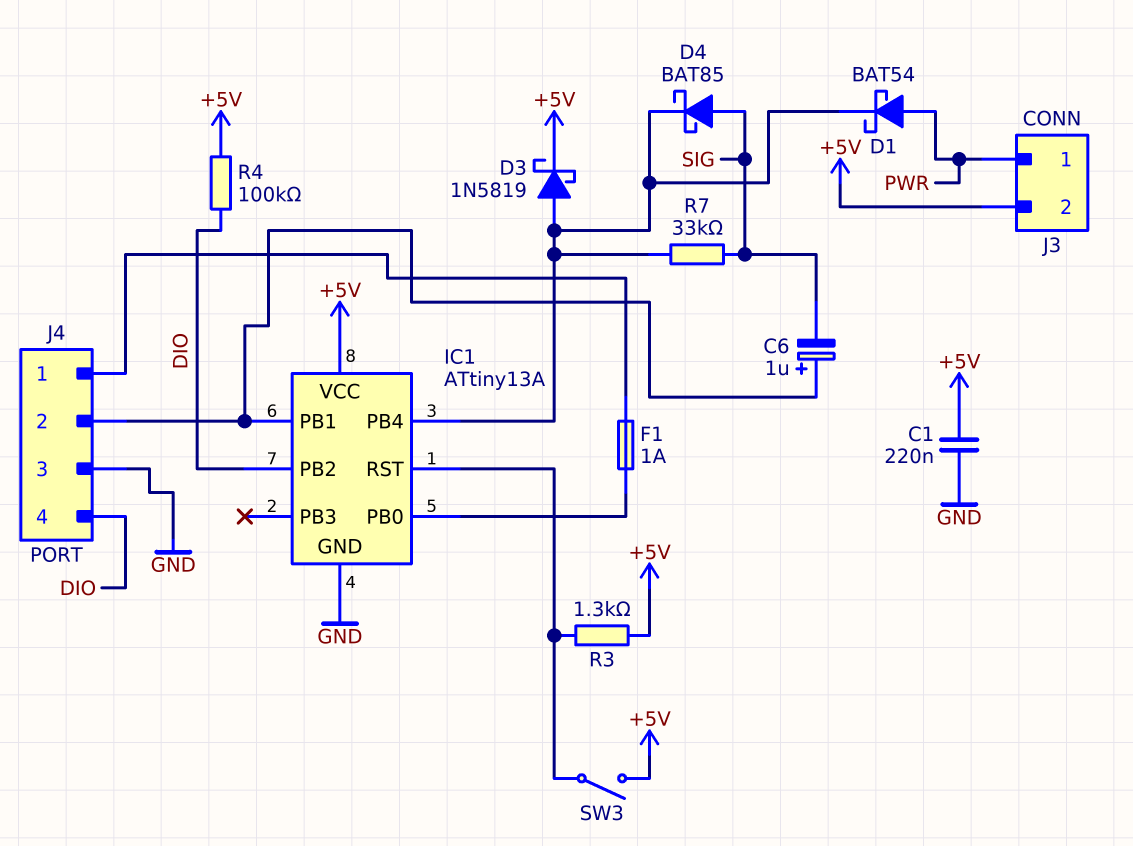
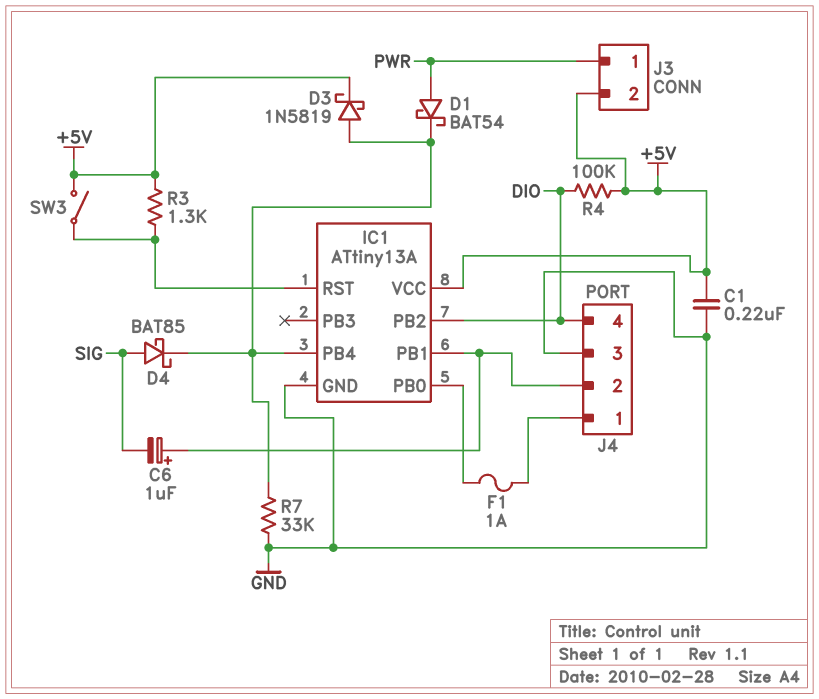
R7: 33k (IC1/PB4, SIG) -> 33k (GND, IC1/PB4)

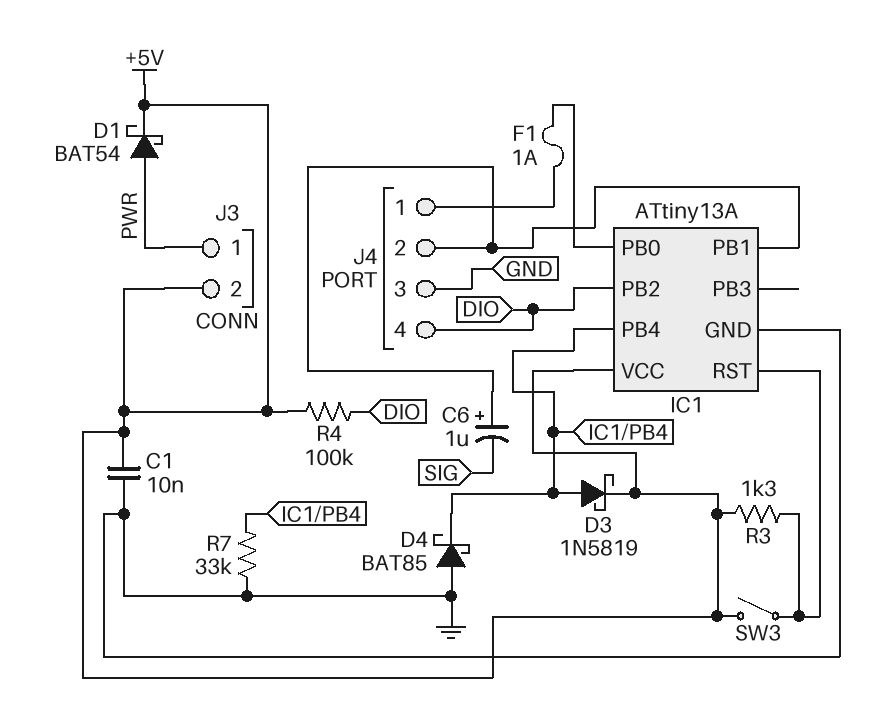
C1: 220nF (+5V, GND) -> 10nF (+5V, GND)
D1: schottky BAT54 (A PWR, K IC1/PB4) -> schottky BAT54 (A PWR, K +5V)
D4: schottky BAT85 (A SIG, K IC1/PB4) -> schottky BAT85 (A GND, K IC1/PB4)

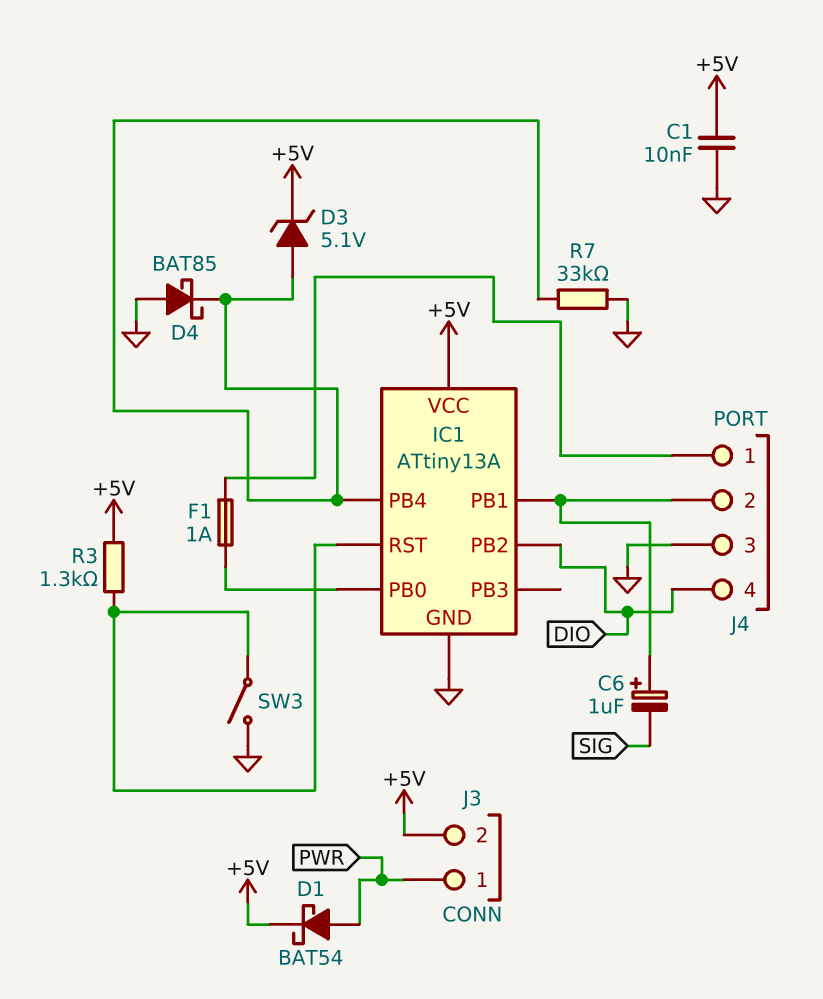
D3: schottky 1N5819 (A IC1/PB4, K +5V) -> zener 5.1V (A IC1/PB4, K +5V)
R4: 100k (+5V, DIO) -> none
SW3: switch (+5V, IC1/RST) -> switch (GND, IC1/RST)

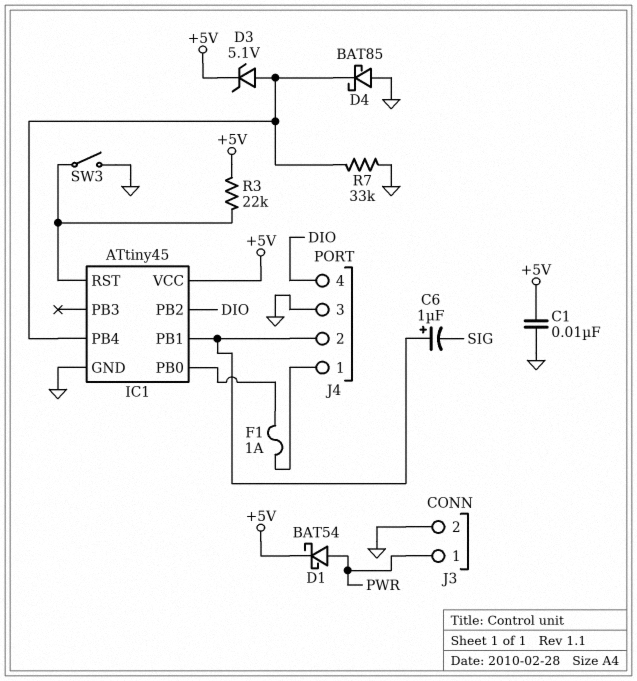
IC1: ATtiny13A -> ATtiny45
J3 pin 2: +5V -> GND
R3: 1.3k (+5V, IC1/RST) -> 22k (+5V, IC1/RST)

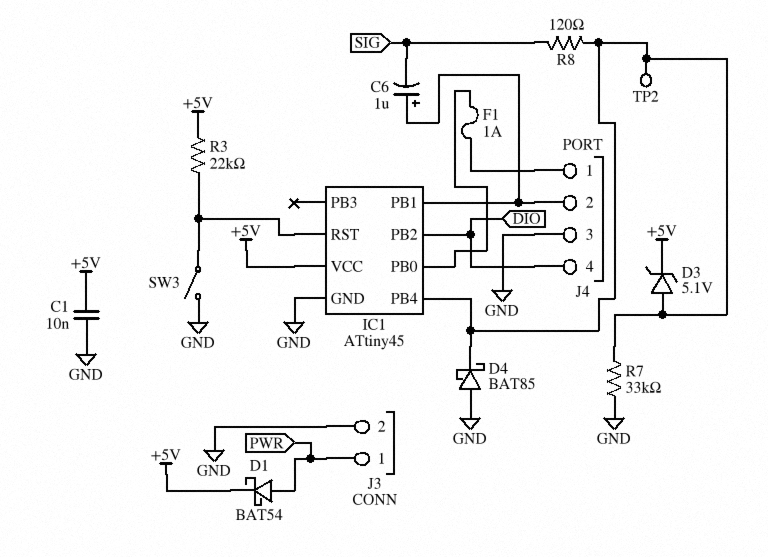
R8: none -> 120 (IC1/PB4, SIG)
TP2: none -> test point (IC1/PB4)

